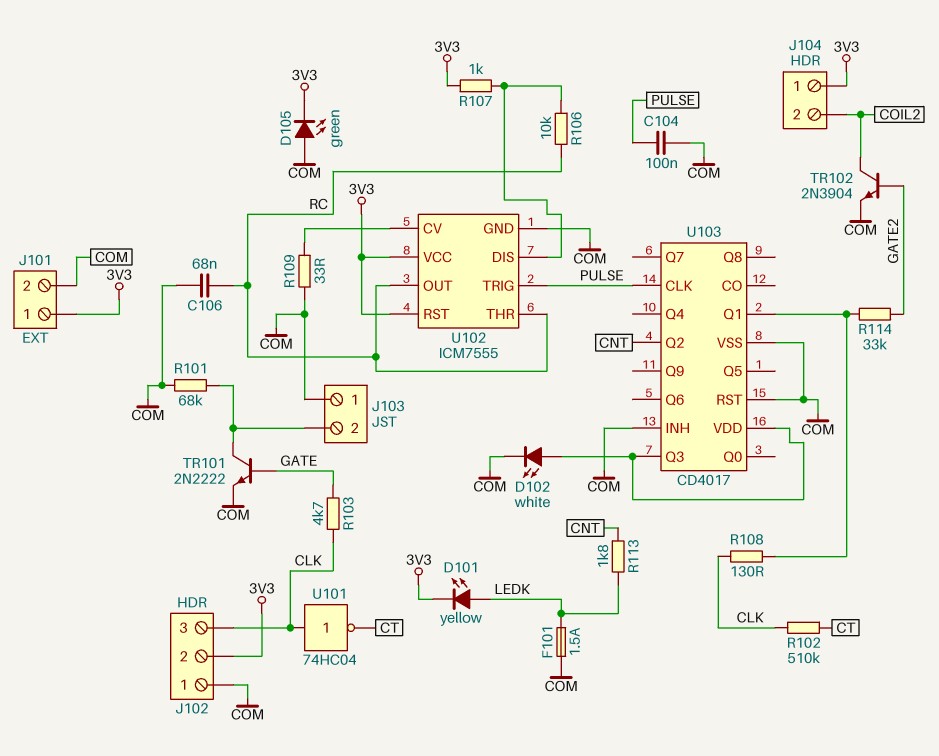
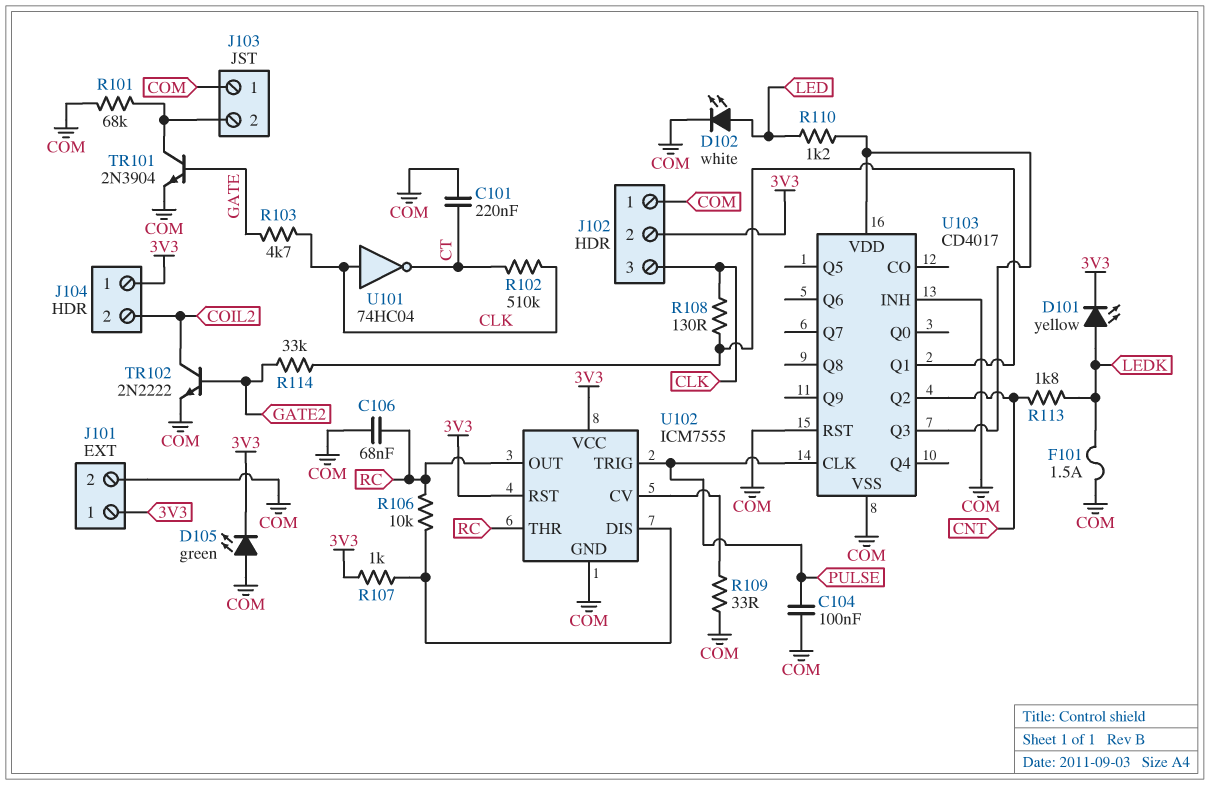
C101: none -> 220nF (COM, CT)
D102: LED white (A U103/Q3, K COM) -> LED white (A LED, K COM)
R110: none -> 1.2k (LED, U103/Q3)
TR101: NPN 2N2222 (B GATE, C J103/2, E COM) -> NPN 2N3904 (B GATE, C J103/2, E COM)
TR102: NPN 2N3904 (B GATE2, C COIL2, E COM) -> NPN 2N2222 (B GATE2, C COIL2, E COM)

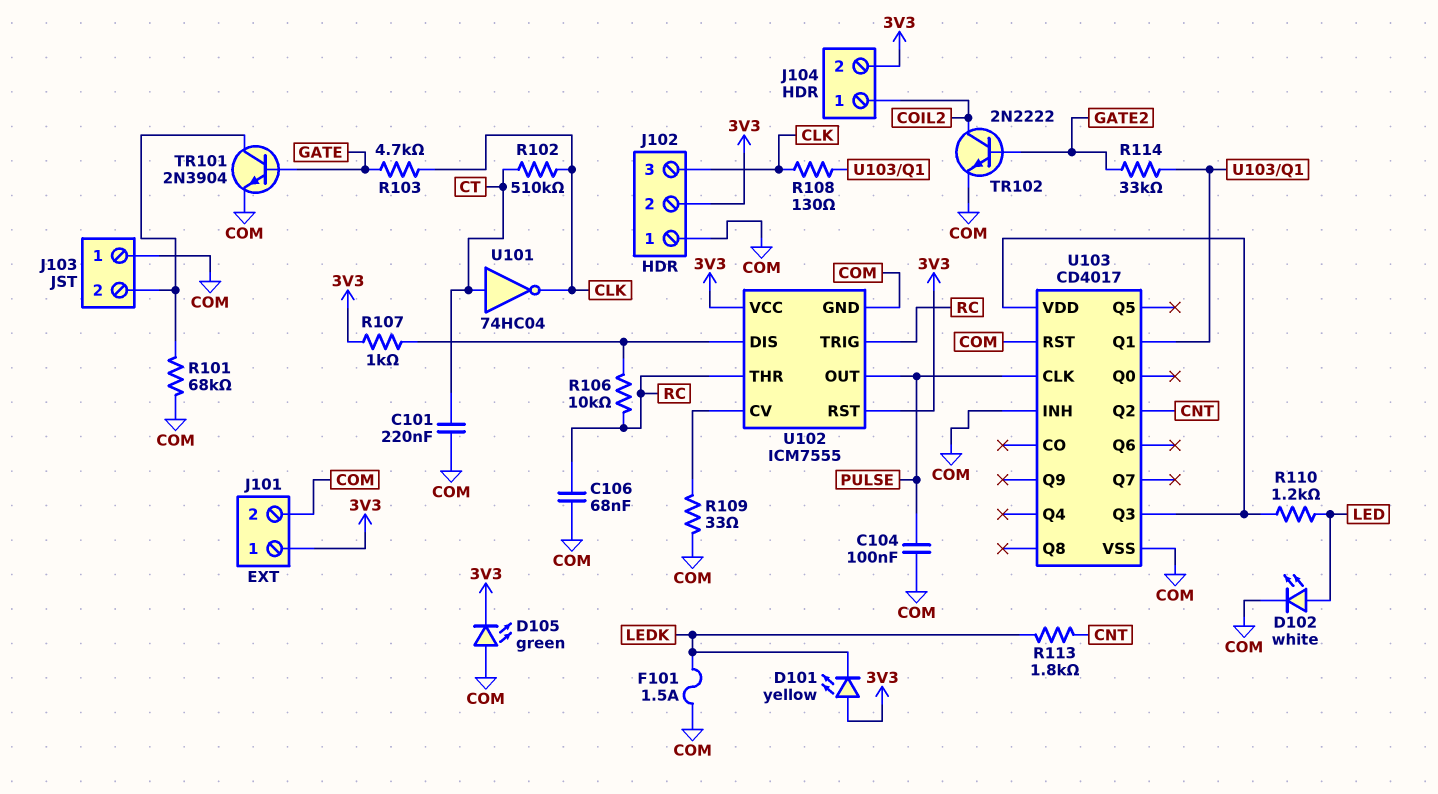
D101: LED yellow (A LEDK, K 3V3) -> LED yellow (A 3V3, K LEDK)
J104 pin 1: 3V3 -> COIL2
J104 pin 2: COIL2 -> 3V3
U101: NOT 74HC04 (in CLK, out CT) -> NOT 74HC04 (in CT, out CLK)
U102 pin OUT: RC -> PULSE
U102 pin TRIG: PULSE -> RC

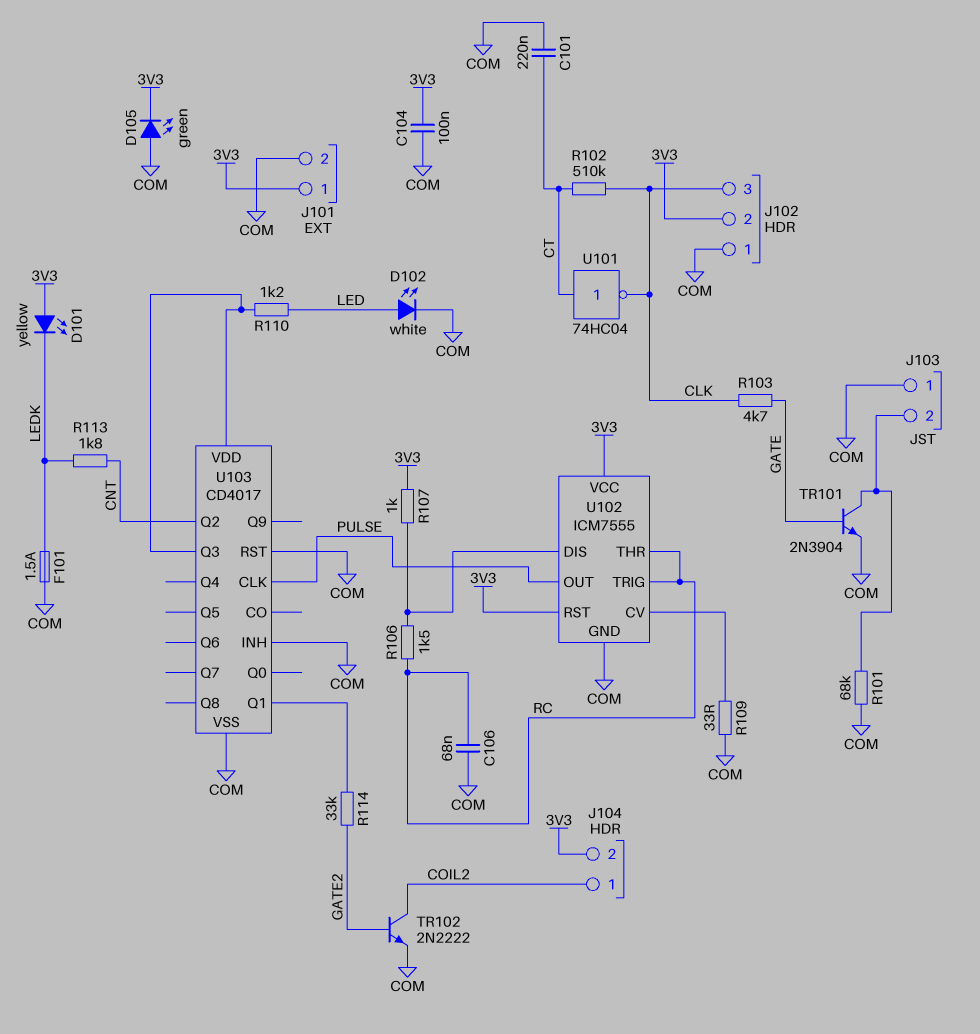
C104: 100nF (COM, PULSE) -> 100nF (3V3, COM)
R106: 10k (RC, U102/DIS) -> 1.5k (RC, U102/DIS)
R108: 130 (CLK, U103/Q1) -> none

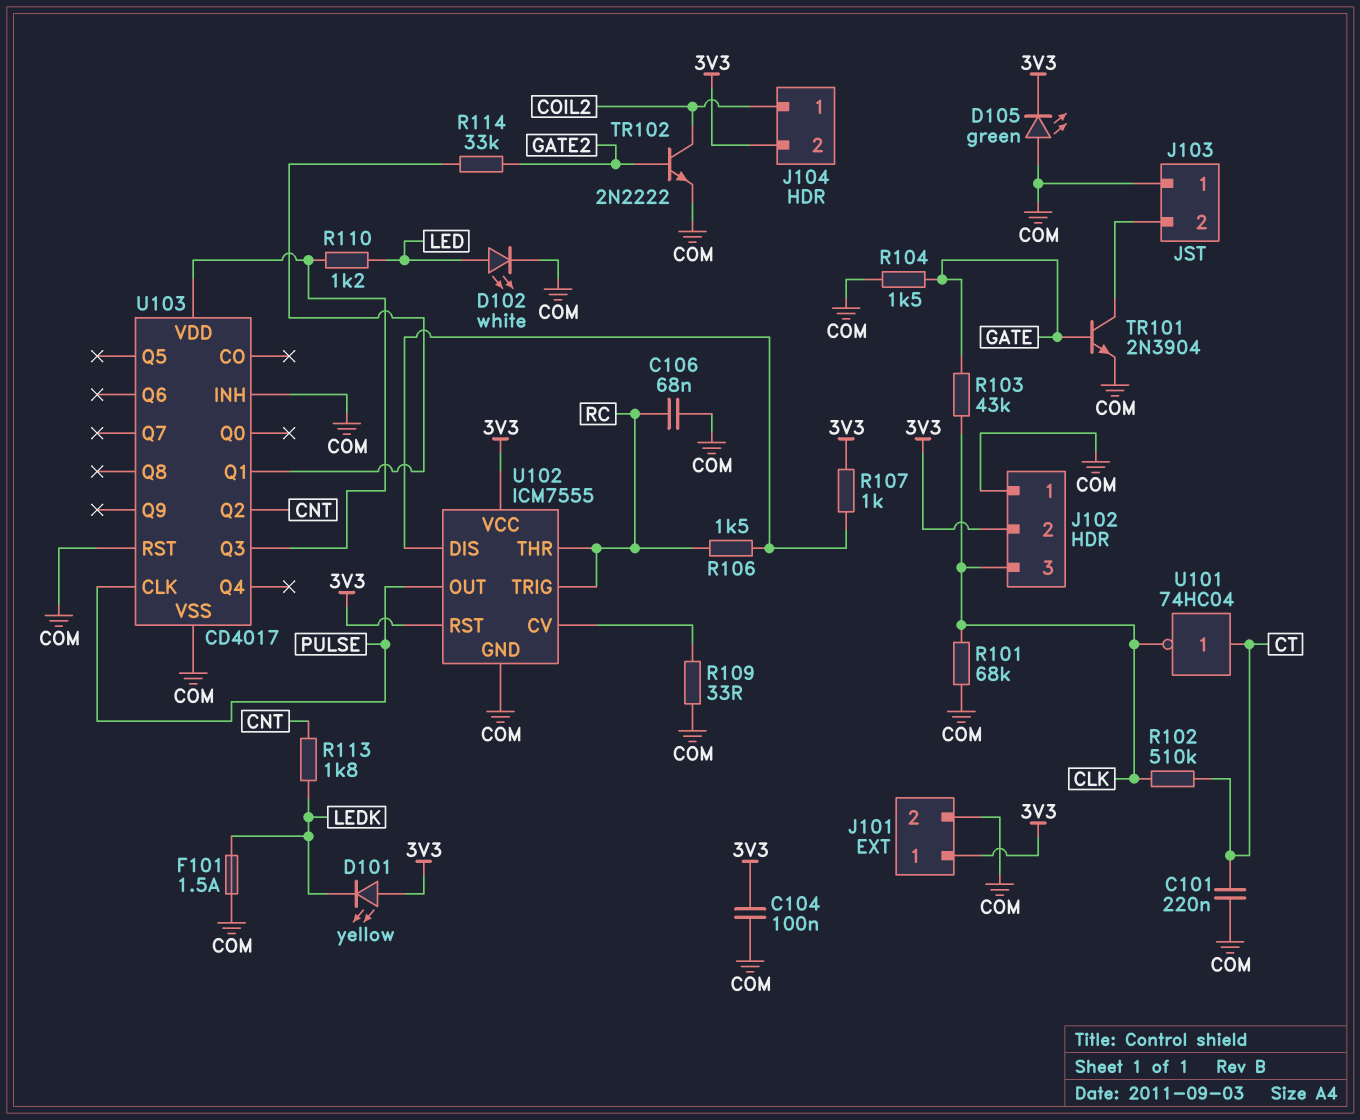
R101: 68k (COM, J103/2) -> 68k (CLK, COM)
R103: 4.7k (CLK, GATE) -> 43k (CLK, GATE)
R104: none -> 1.5k (COM, GATE)

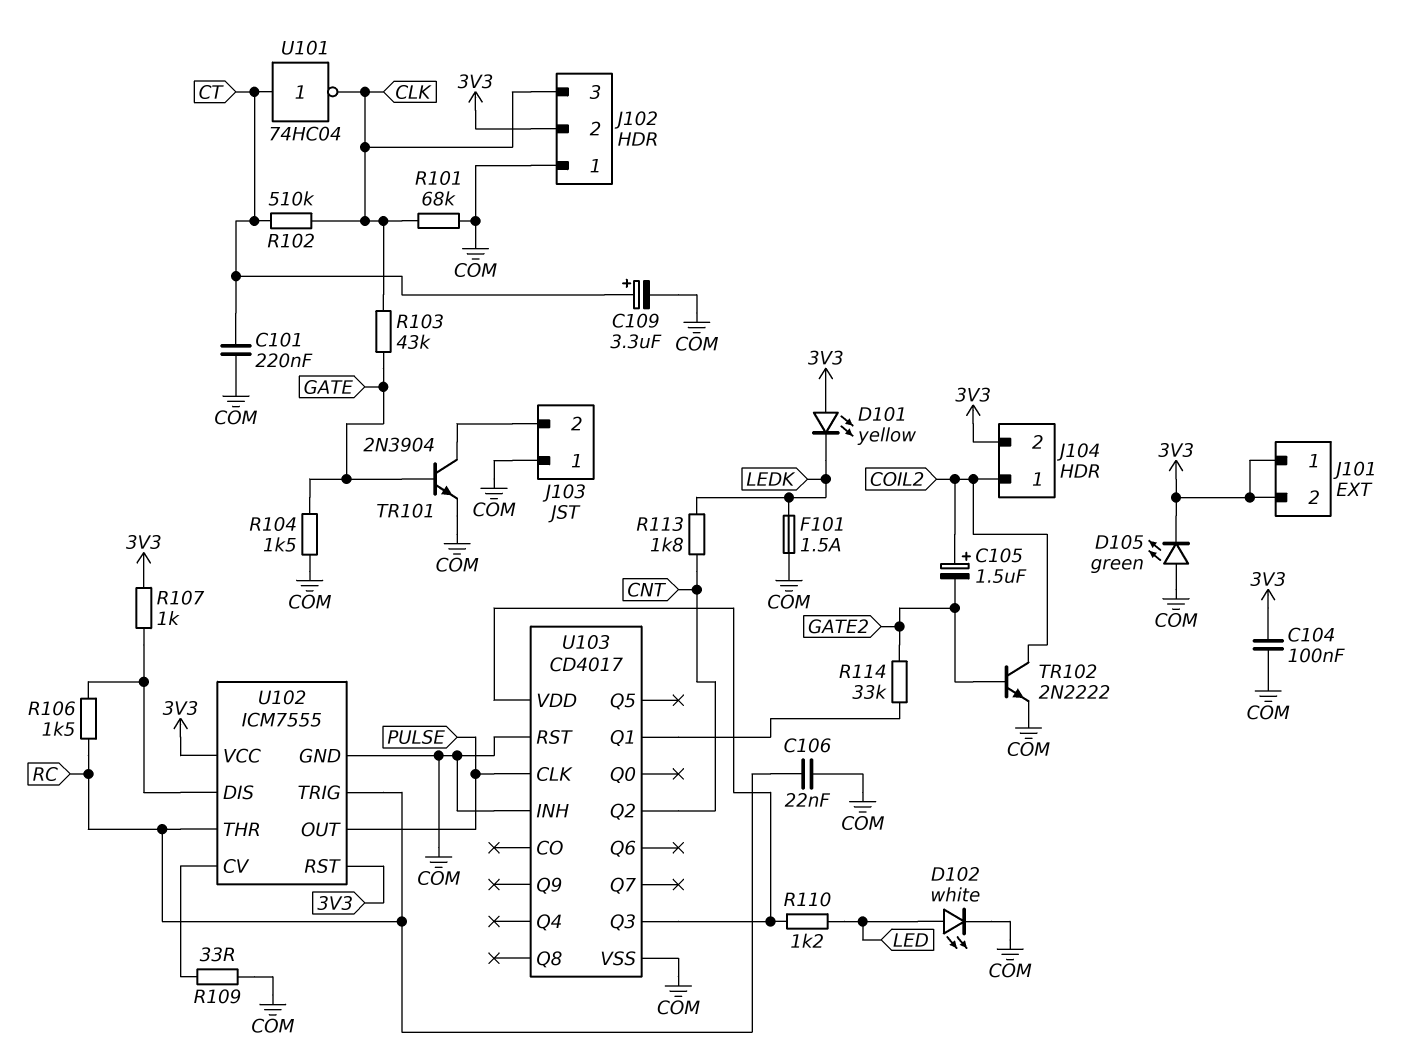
C105: none -> 1.5uF (plus COIL2, minus GATE2)
C106: 68nF (COM, RC) -> 22nF (COM, RC)
C109: none -> 3.3uF (plus CT, minus COM)
J101 pin 2: COM -> 3V3

